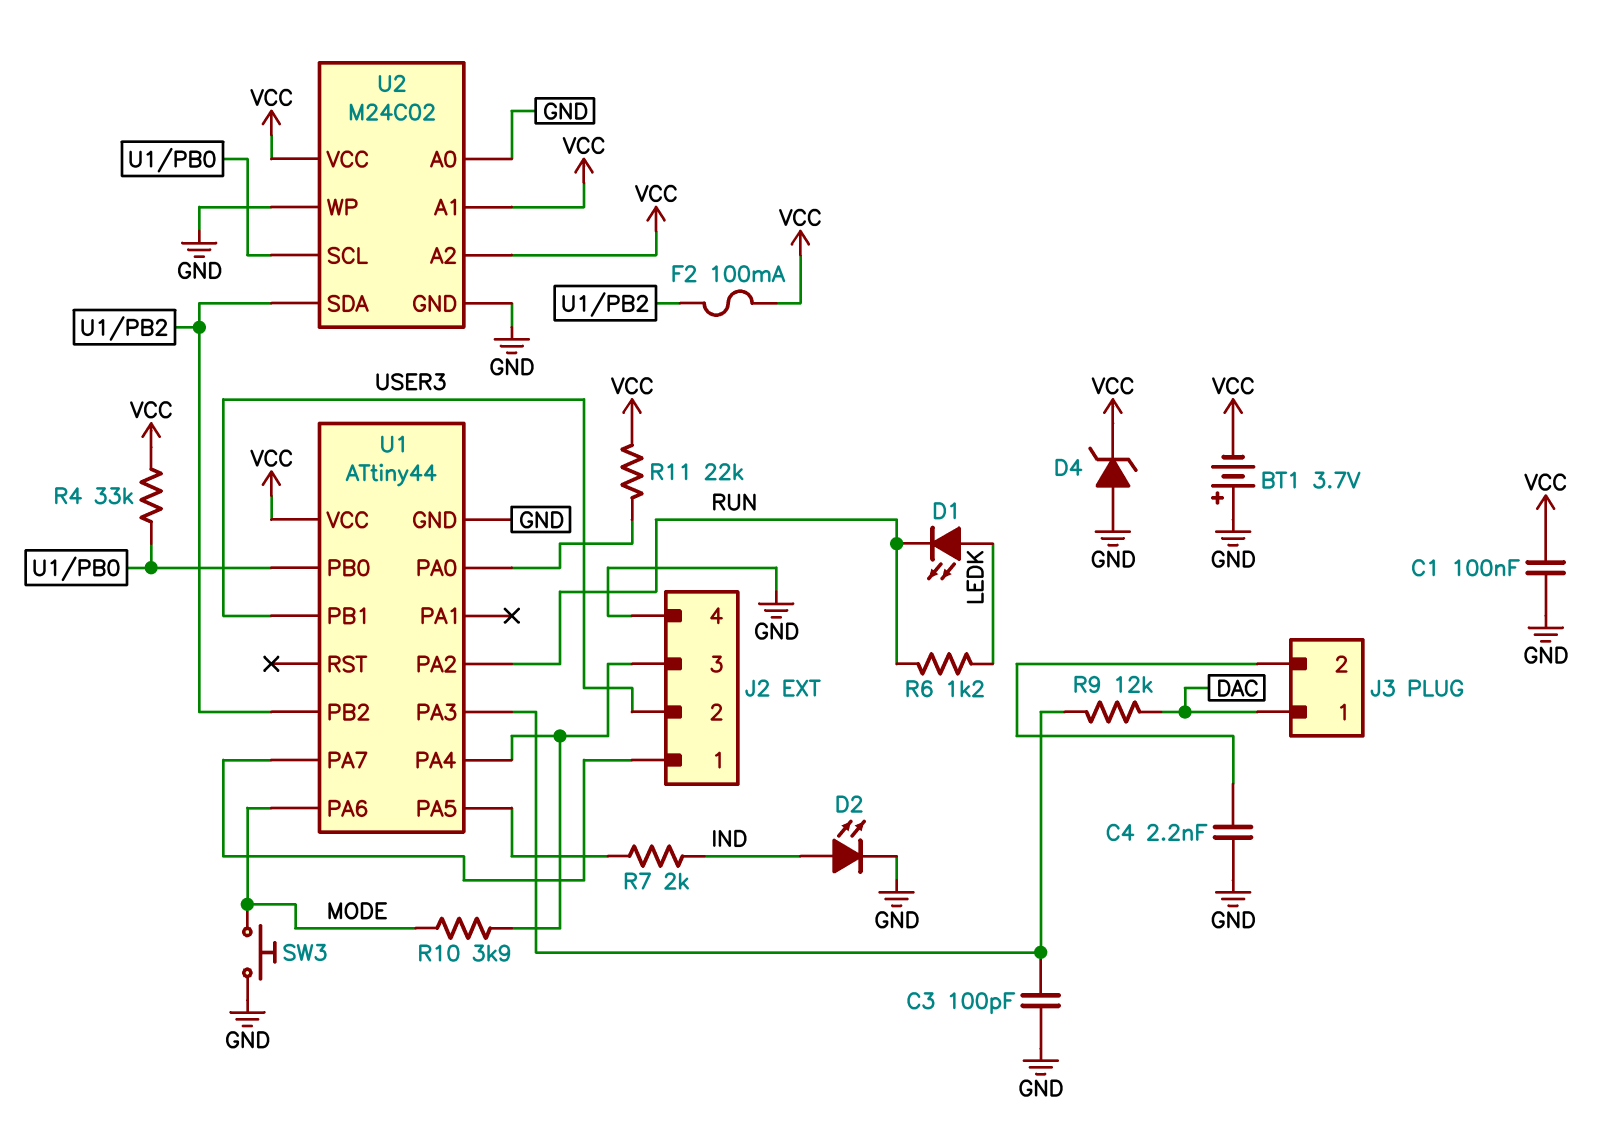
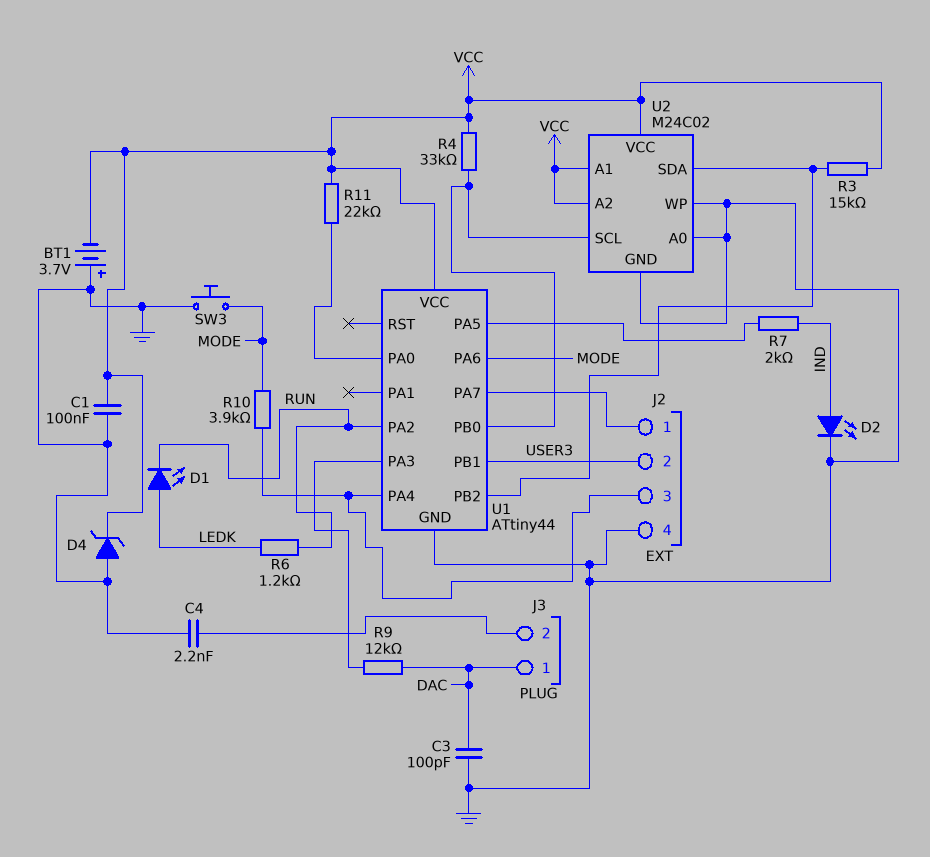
C3: 100pF (GND, U1/PA3) -> 100pF (DAC, GND)
F2: 100mA (U1/PB2, VCC) -> none
R3: none -> 15k (U1/PB2, VCC)

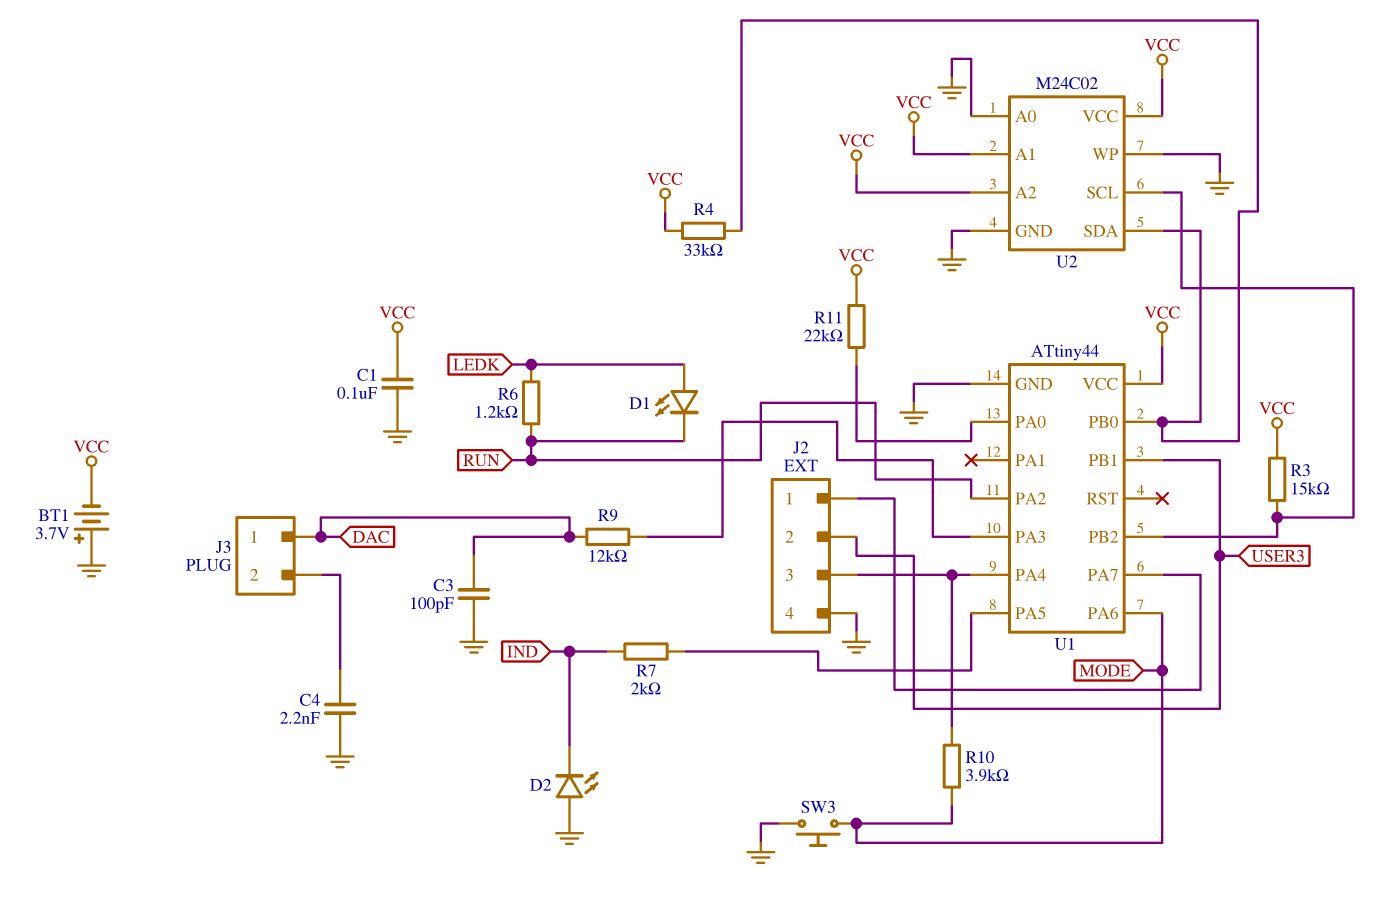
D2: LED (A IND, K GND) -> LED (A GND, K IND)
D4: zener (A GND, K VCC) -> none
U2 pin SCL: U1/PB0 -> U1/PB2
U2 pin SDA: U1/PB2 -> U1/PB0

